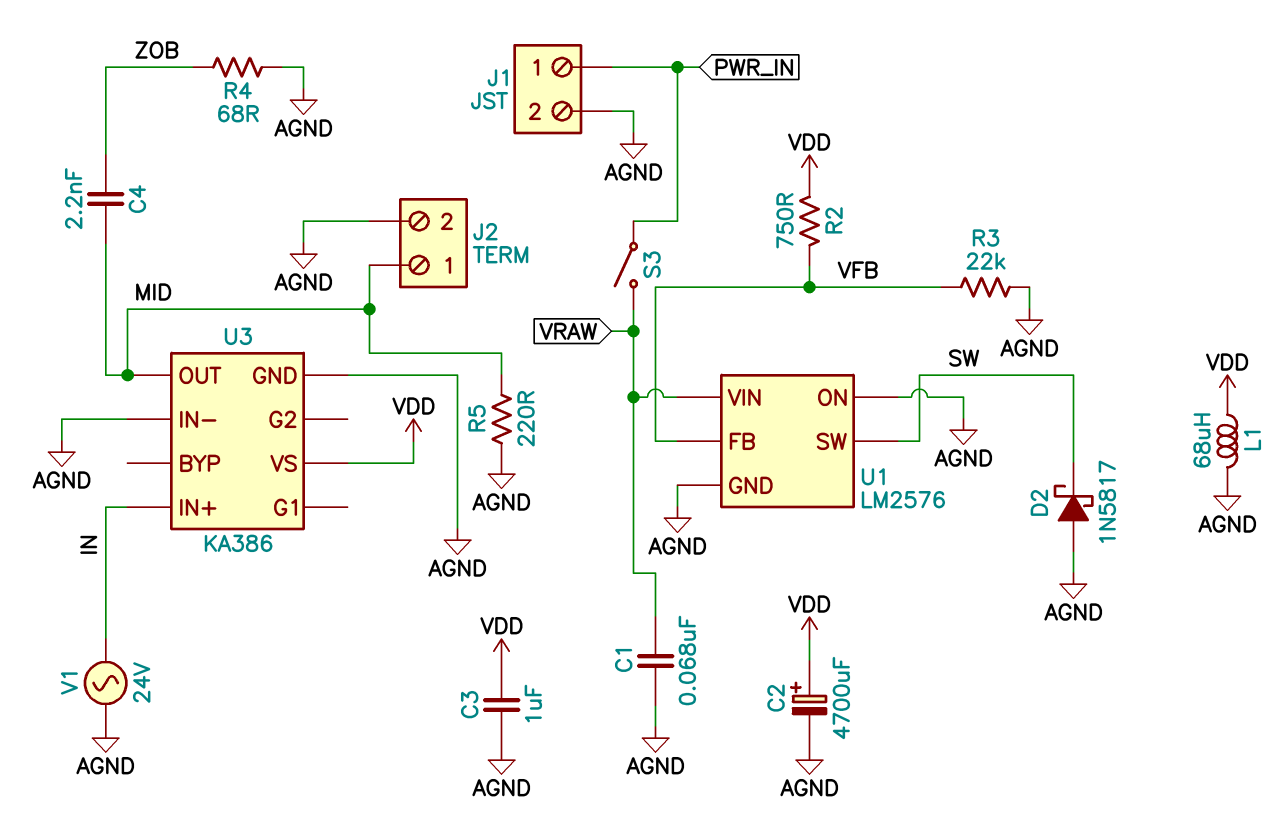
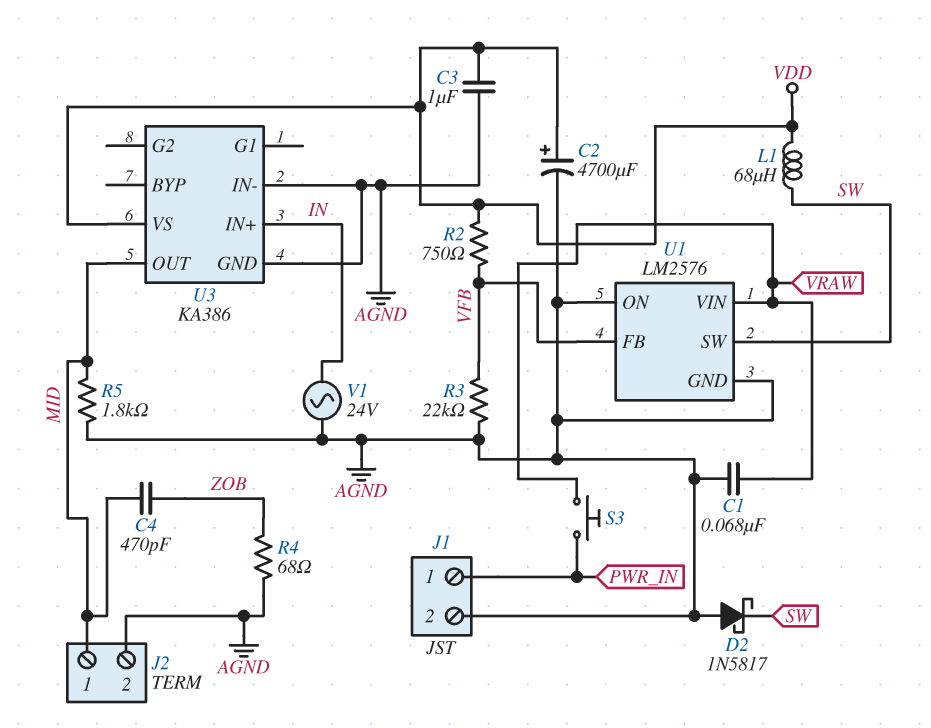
C4: 2.2nF (MID, ZOB) -> 470pF (MID, ZOB)
L1: 68uH (AGND, VDD) -> 68uH (SW, VDD)
R5: 220 (AGND, MID) -> 1.8k (AGND, MID)
S3: switch (PWR_IN, VRAW) -> button (PWR_IN, VRAW)

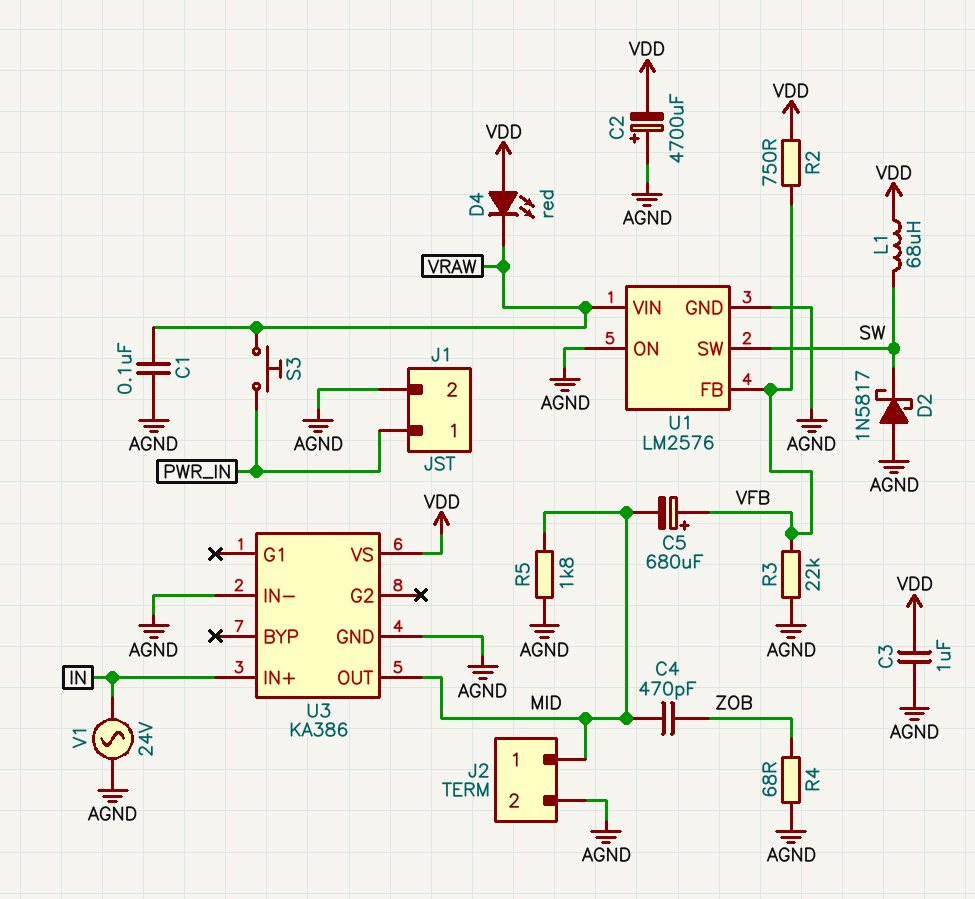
C1: 68nF (AGND, VRAW) -> 100nF (AGND, VRAW)
C2: 4700uF (plus VDD, minus AGND) -> 4700uF (plus AGND, minus VDD)
C5: none -> 680uF (plus VFB, minus MID)
D4: none -> LED red (A VDD, K VRAW)

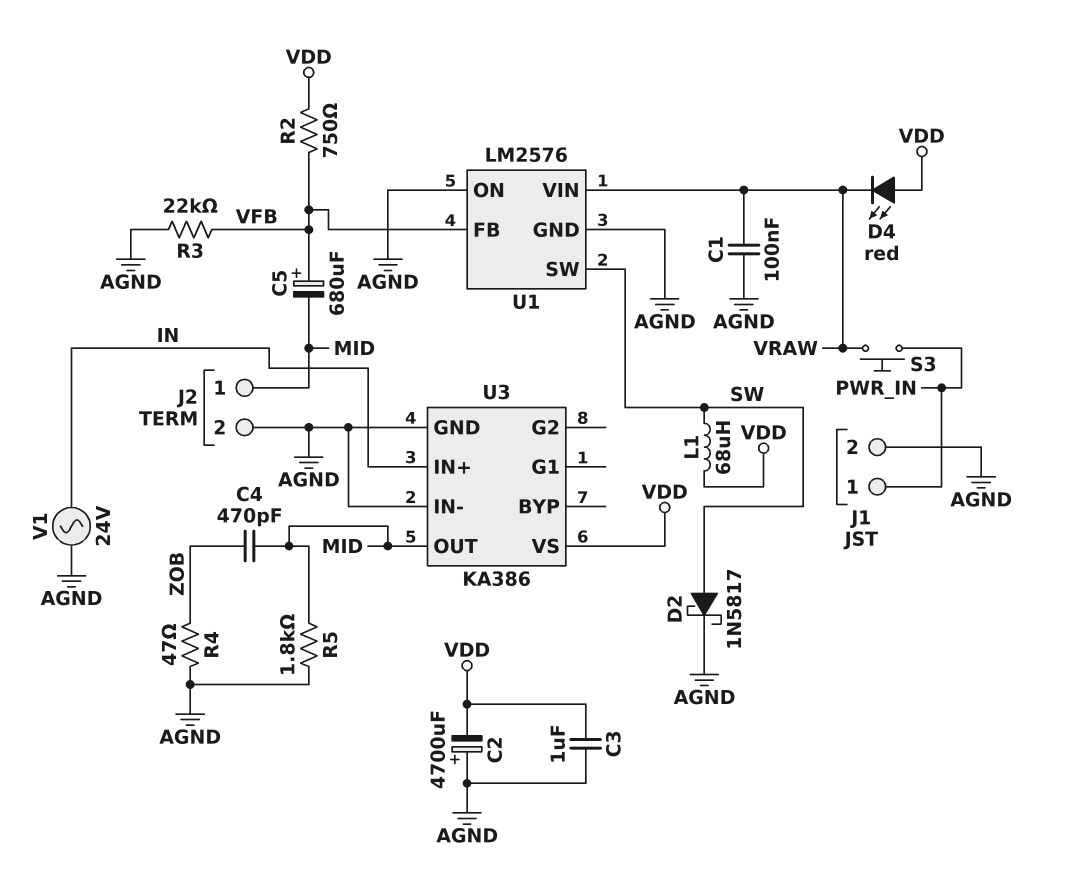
D2: schottky 1N5817 (A AGND, K SW) -> schottky 1N5817 (A SW, K AGND)
R4: 68 (AGND, ZOB) -> 47 (AGND, ZOB)

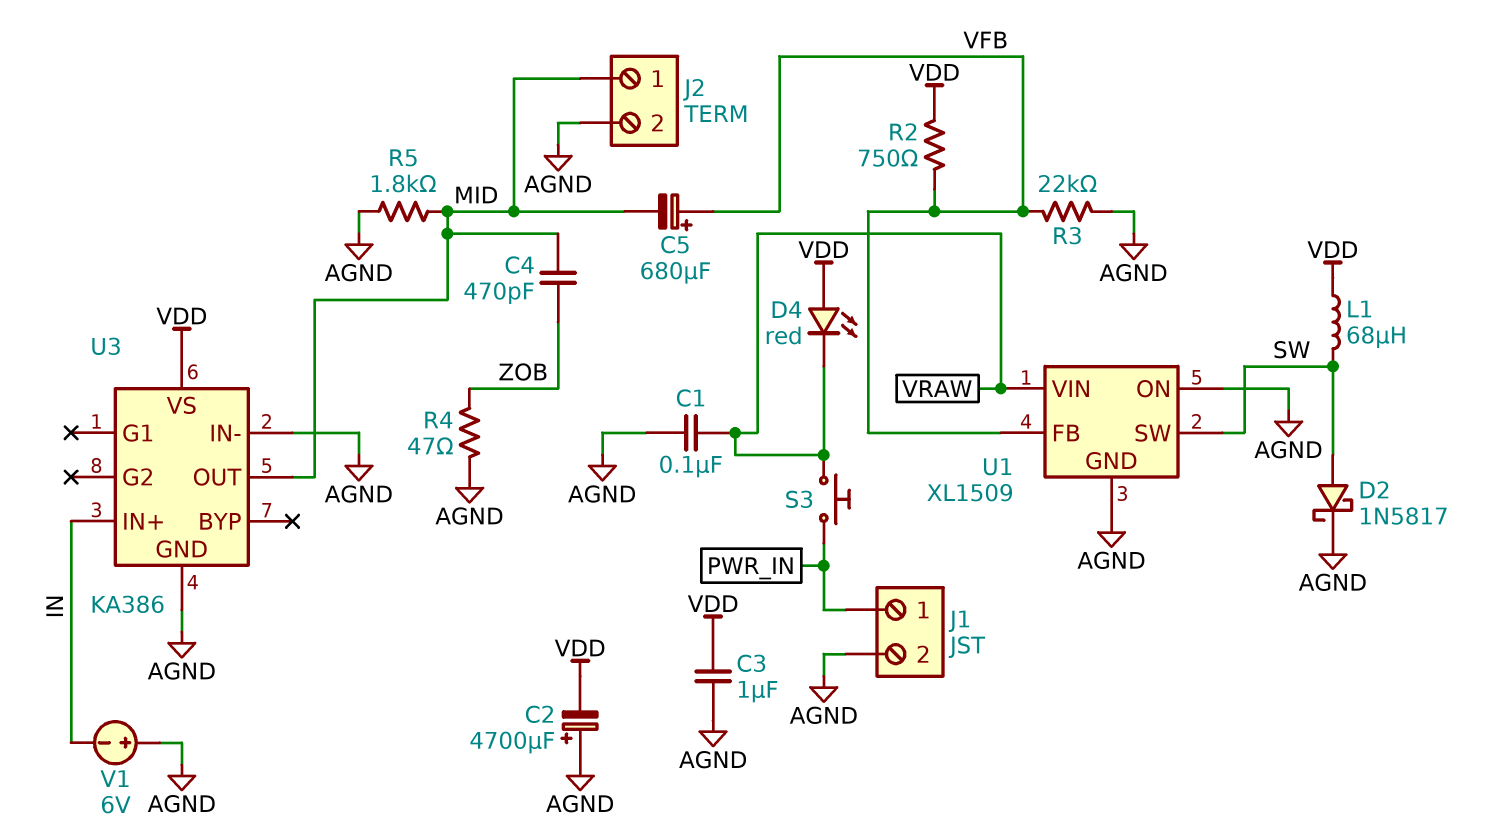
U1: LM2576 -> XL1509
V1: AC 24V (AGND, IN) -> 6V (plus AGND, minus IN)

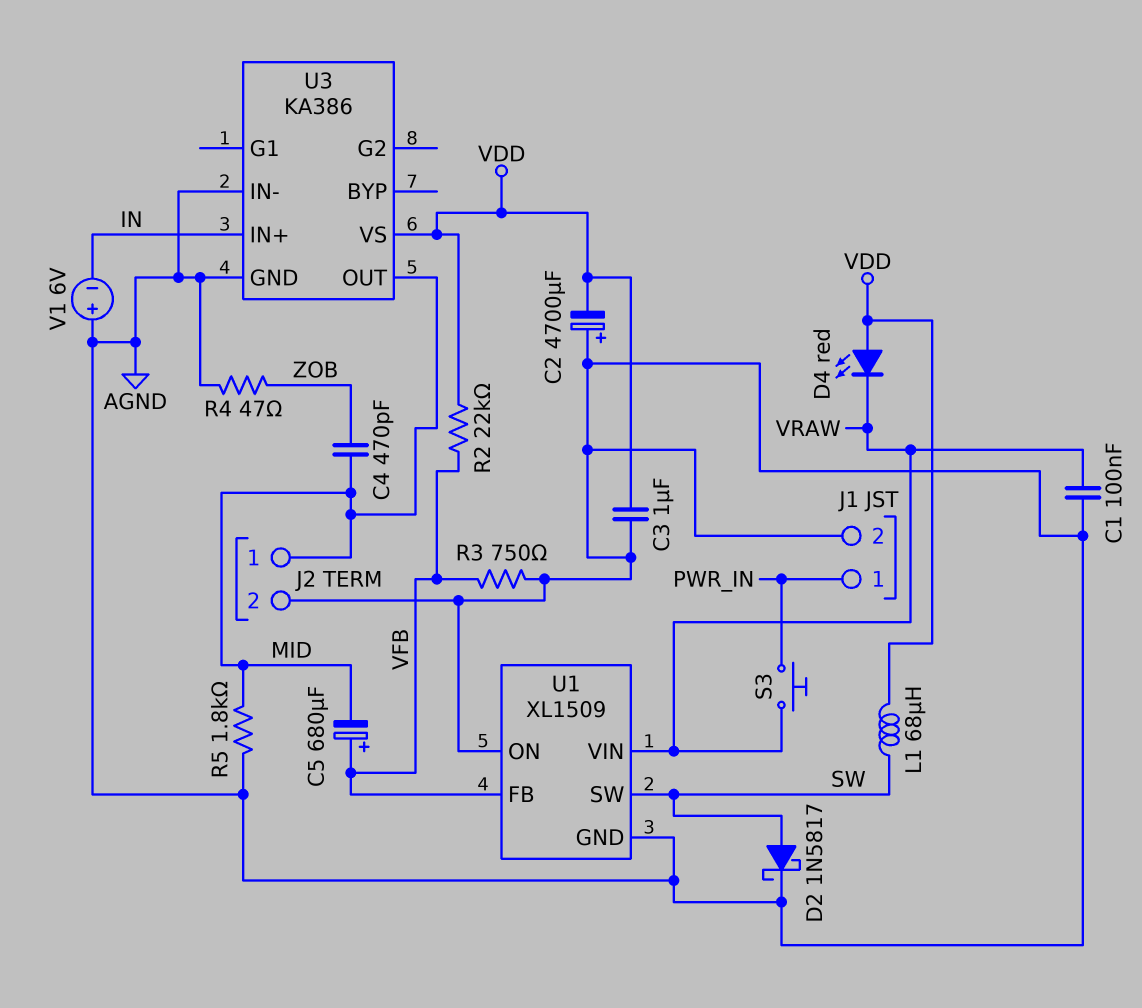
R2: 750 (VDD, VFB) -> 22k (VDD, VFB)
R3: 22k (AGND, VFB) -> 750 (AGND, VFB)

